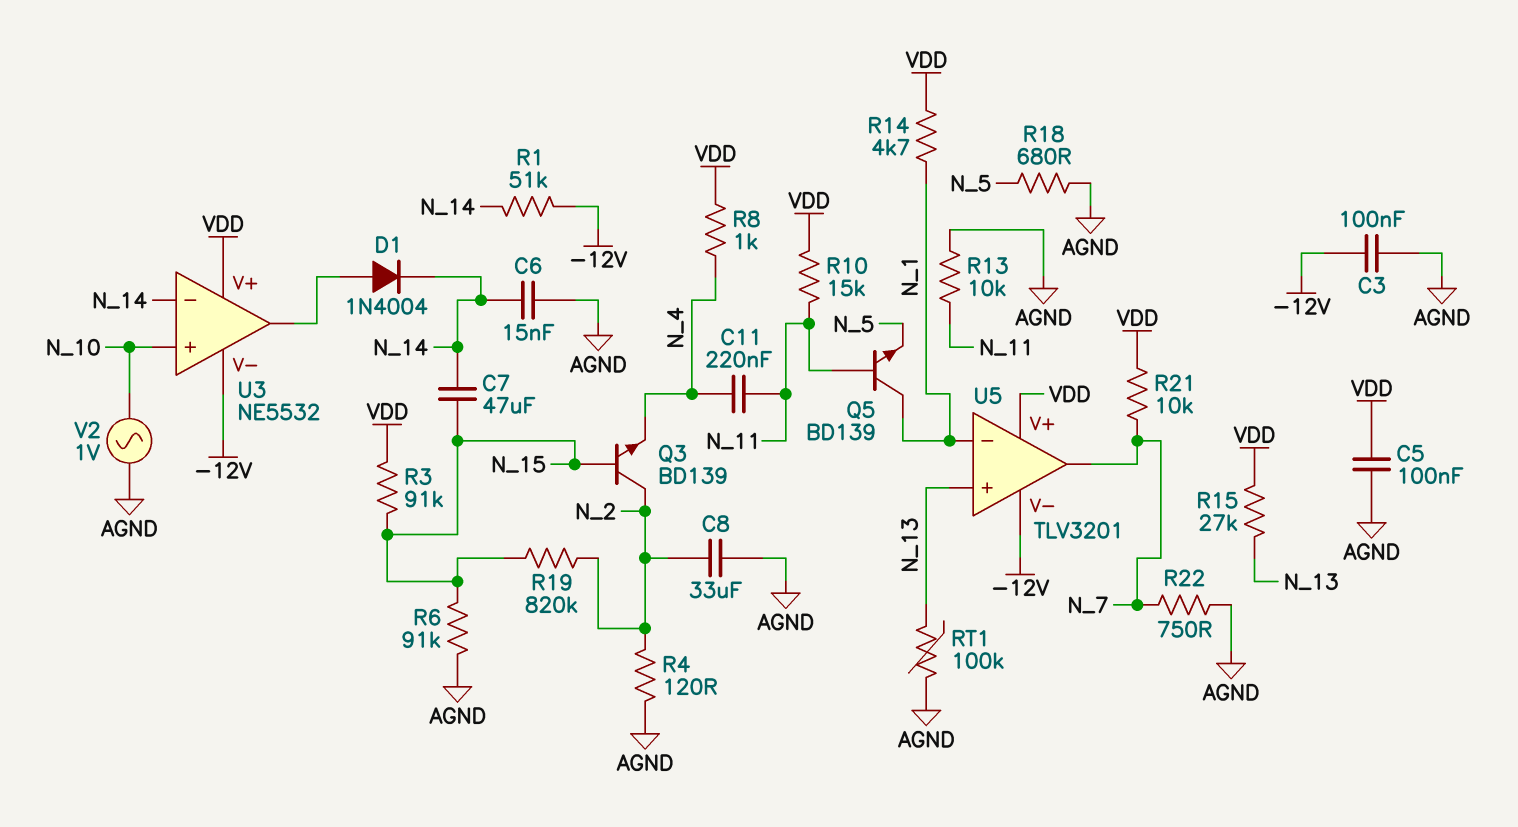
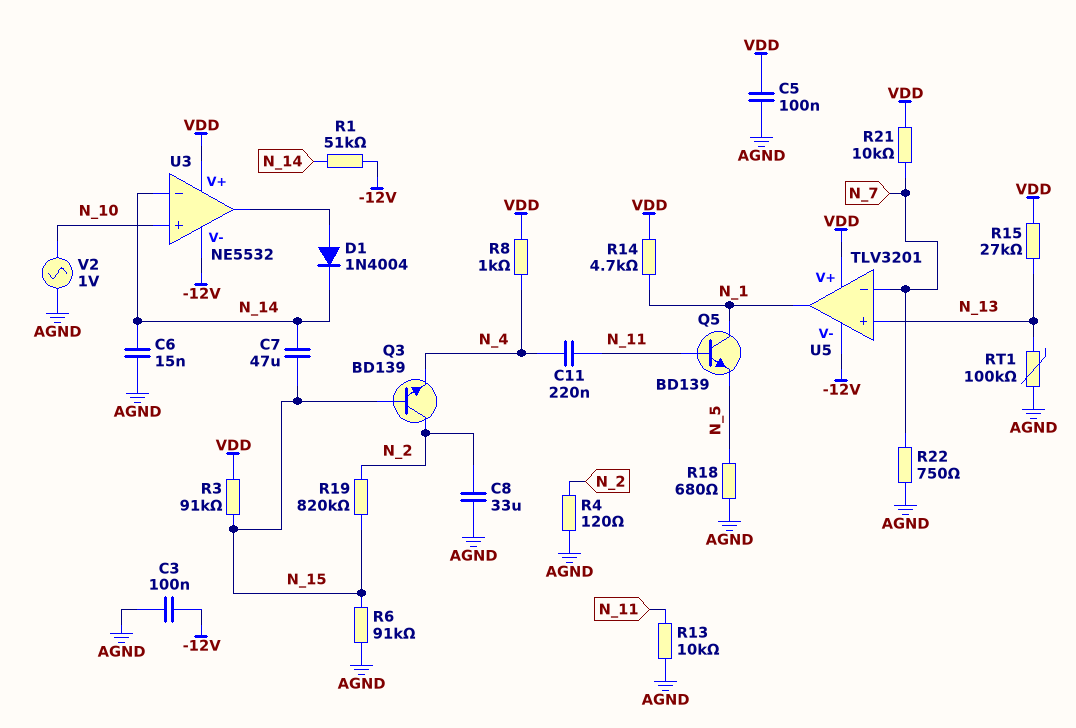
R10: 15k (N_11, VDD) -> none
U5 pin in-: N_1 -> N_7
U5 pin out: N_7 -> N_1

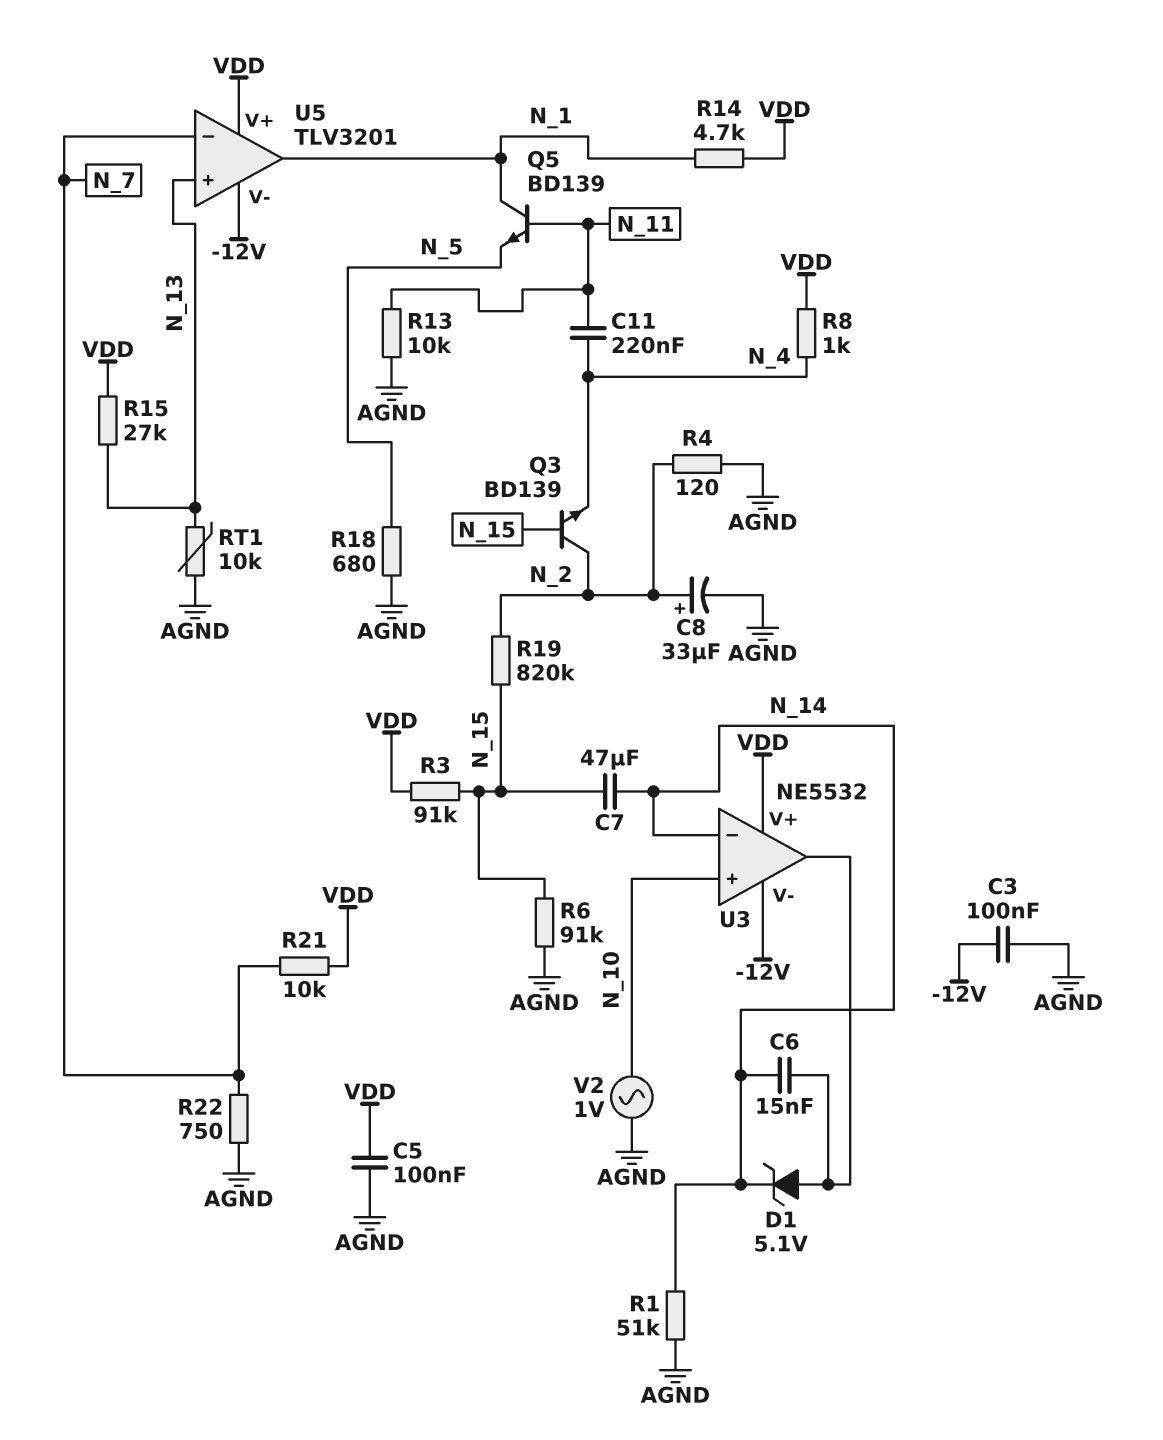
C6: 15nF (AGND, N_14) -> 15nF (N_14, U3/out)
C8: 33uF (AGND, N_2) -> 33uF (plus N_2, minus AGND)
D1: diode 1N4004 (A U3/out, K N_14) -> zener 5.1V (A U3/out, K N_14)
R1: 51k (-12V, N_14) -> 51k (AGND, N_14)
RT1: 100k (AGND, N_13) -> 10k (AGND, N_13)

